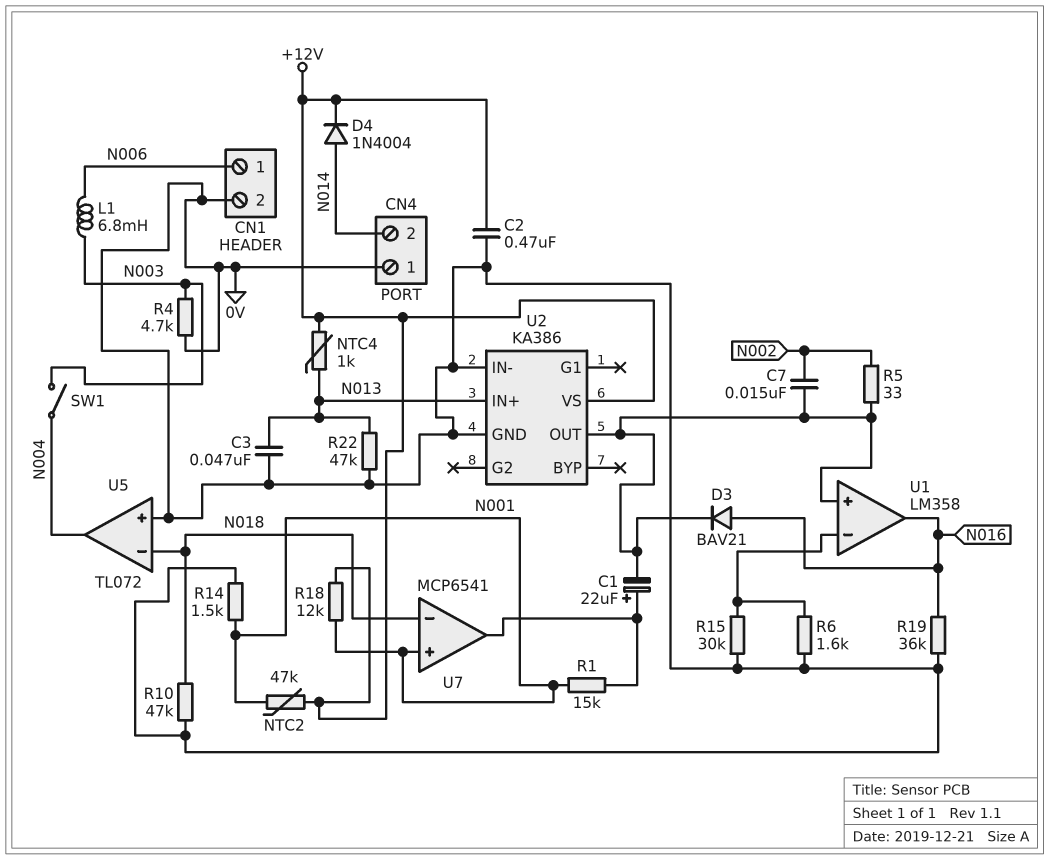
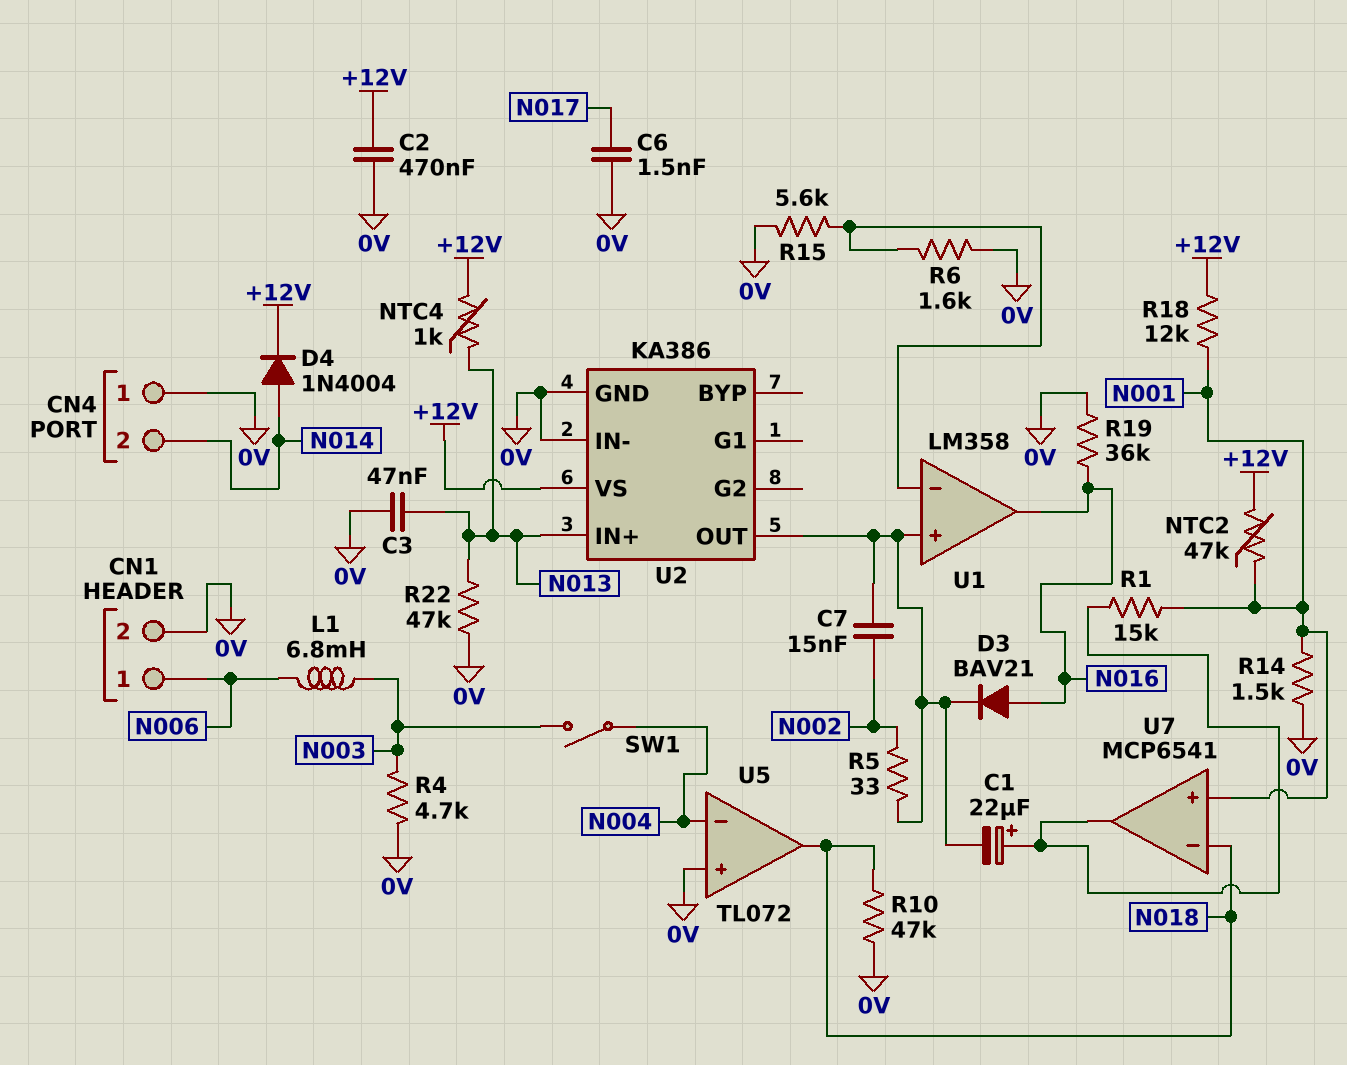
C6: none -> 1.5nF (0V, N017)
R15: 30k (0V, U1/in-) -> 5.6k (0V, U1/in-)
U5 pin in-: N018 -> N004
U5 pin out: N004 -> N018

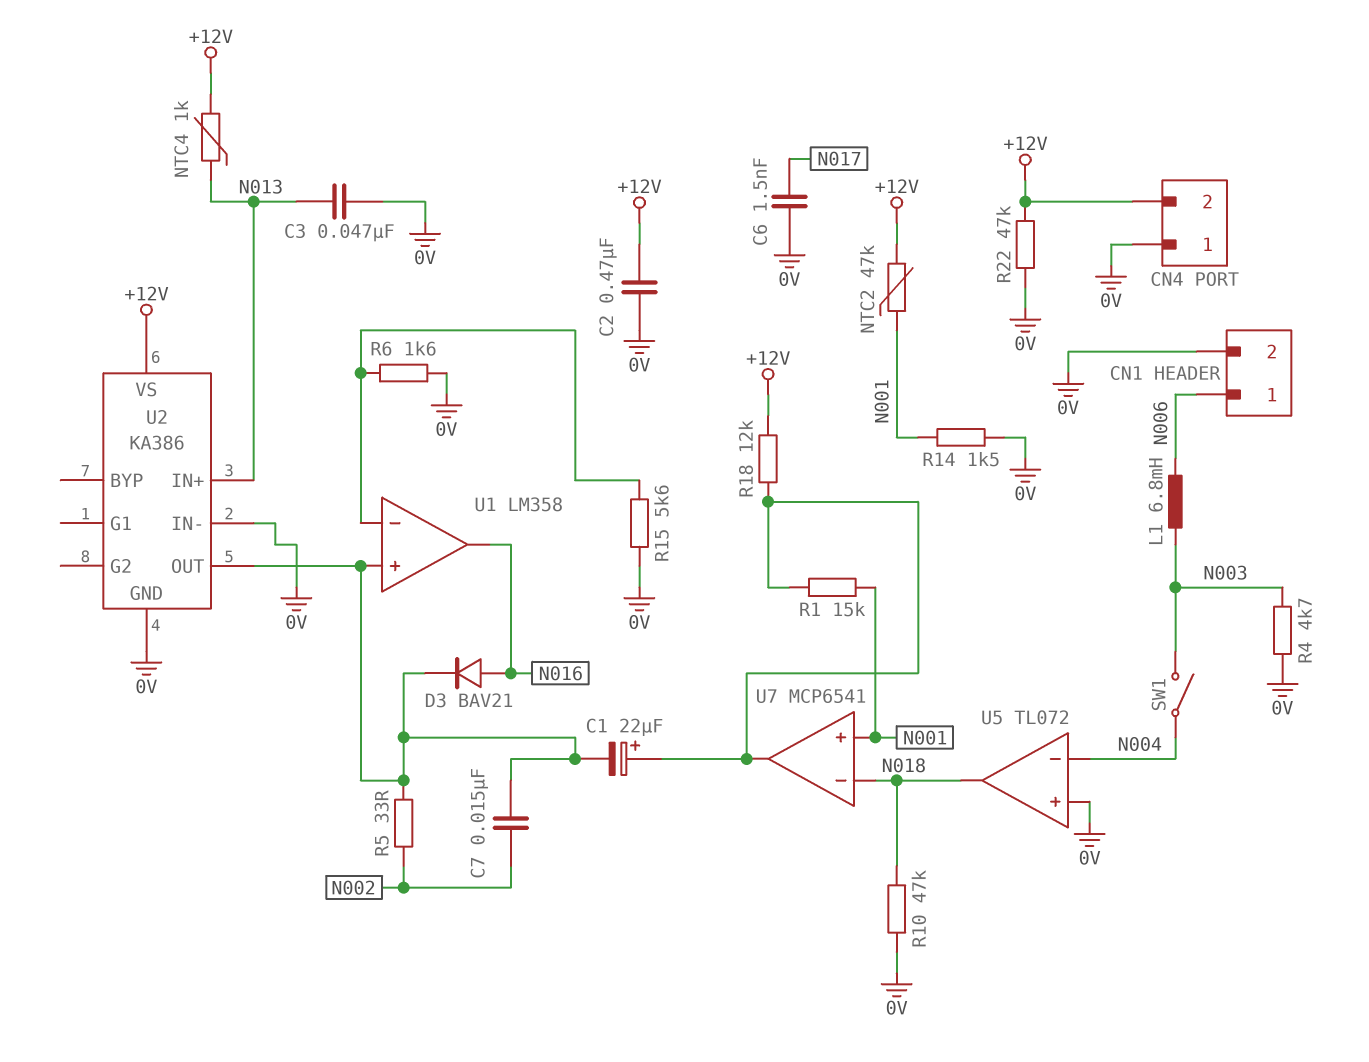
CN4 pin 2: N014 -> +12V
D4: diode 1N4004 (A N014, K +12V) -> none
R18: 12k (+12V, N001) -> 12k (+12V, U7/out)
R19: 36k (0V, N016) -> none
R22: 47k (0V, N013) -> 47k (+12V, 0V)

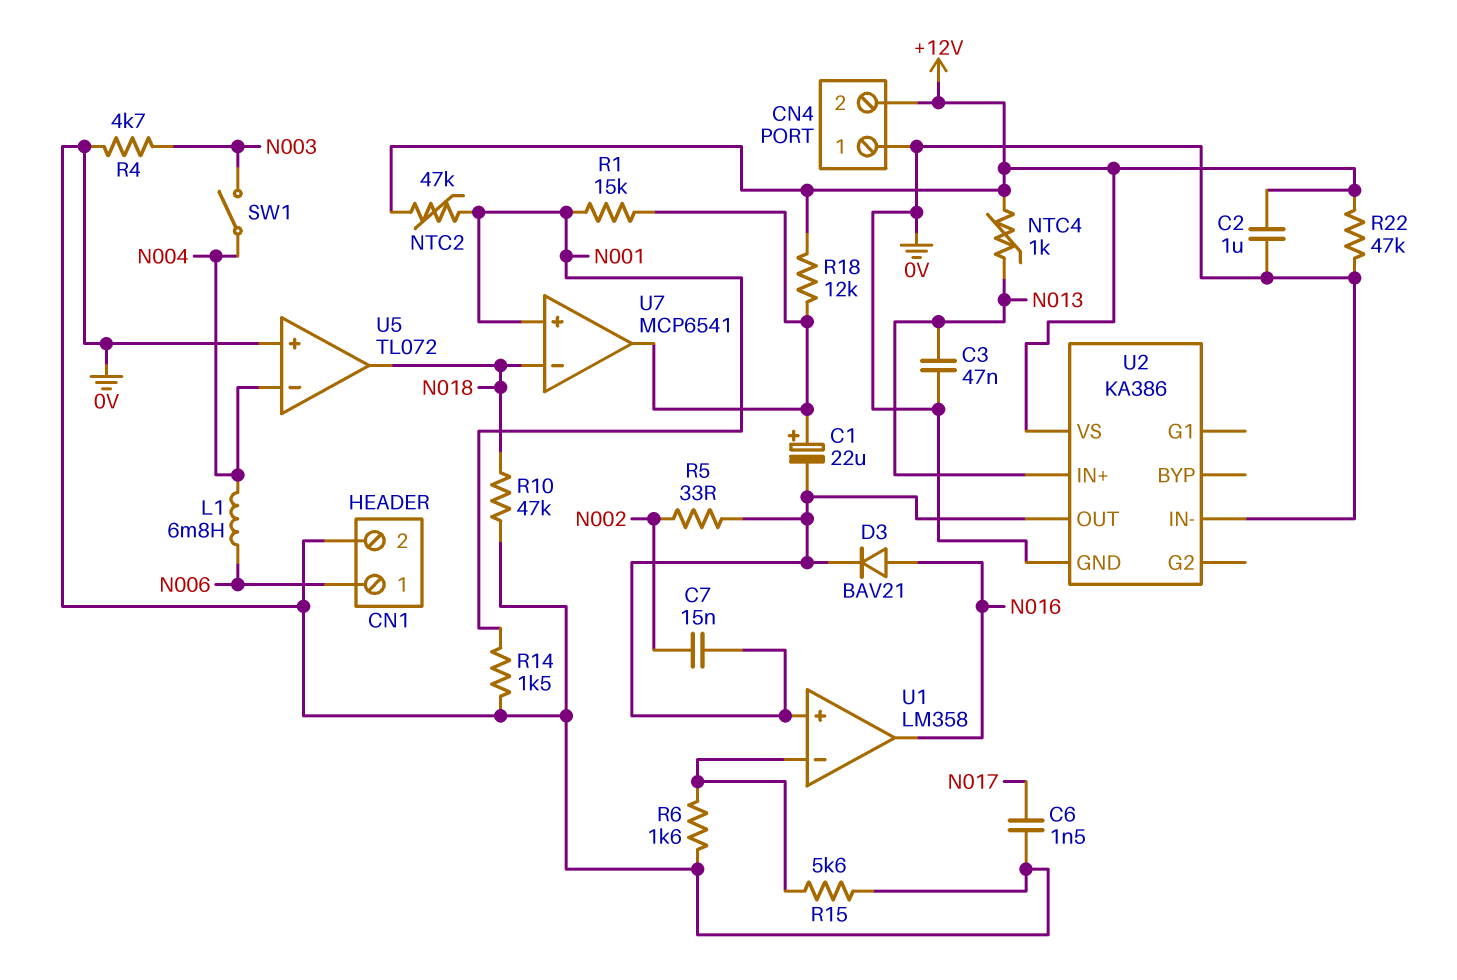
C2: 470nF (+12V, 0V) -> 1uF (+12V, 0V)
L1: 6.8mH (N003, N006) -> 6.8mH (N004, N006)

